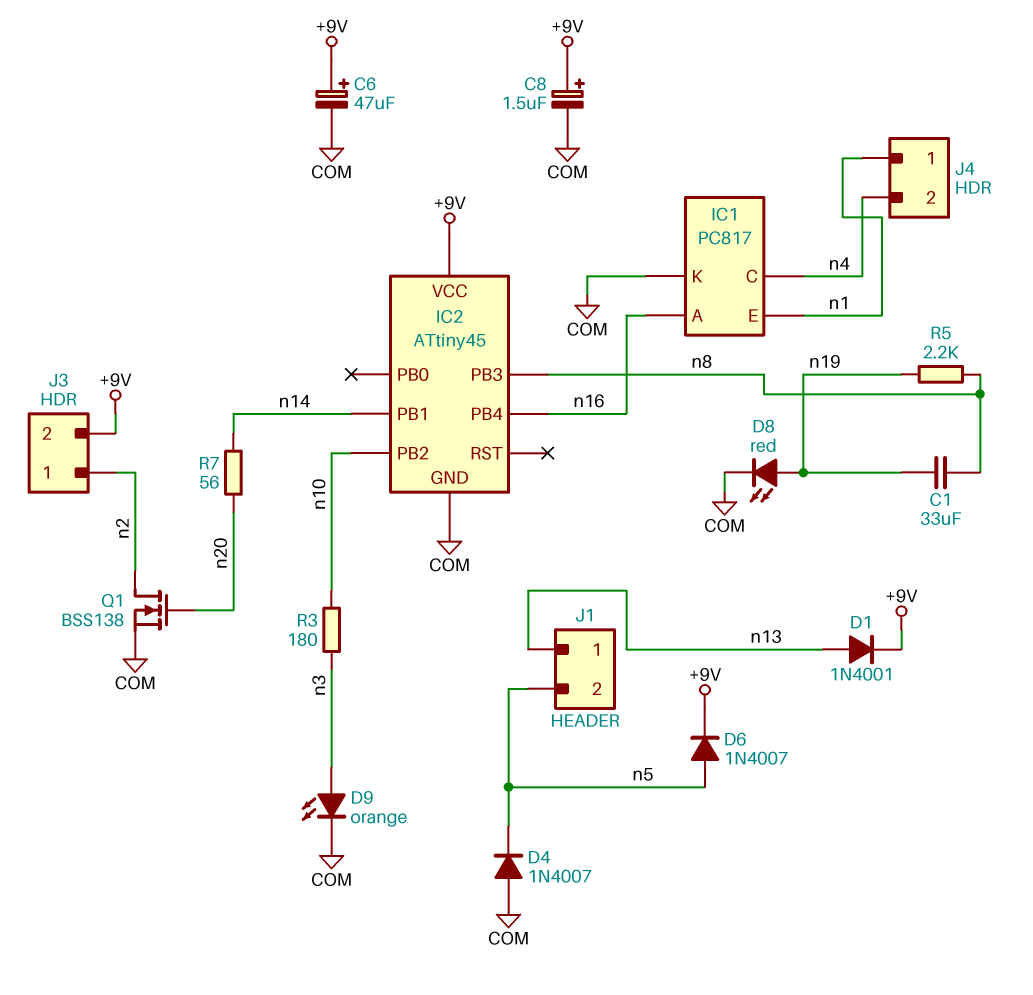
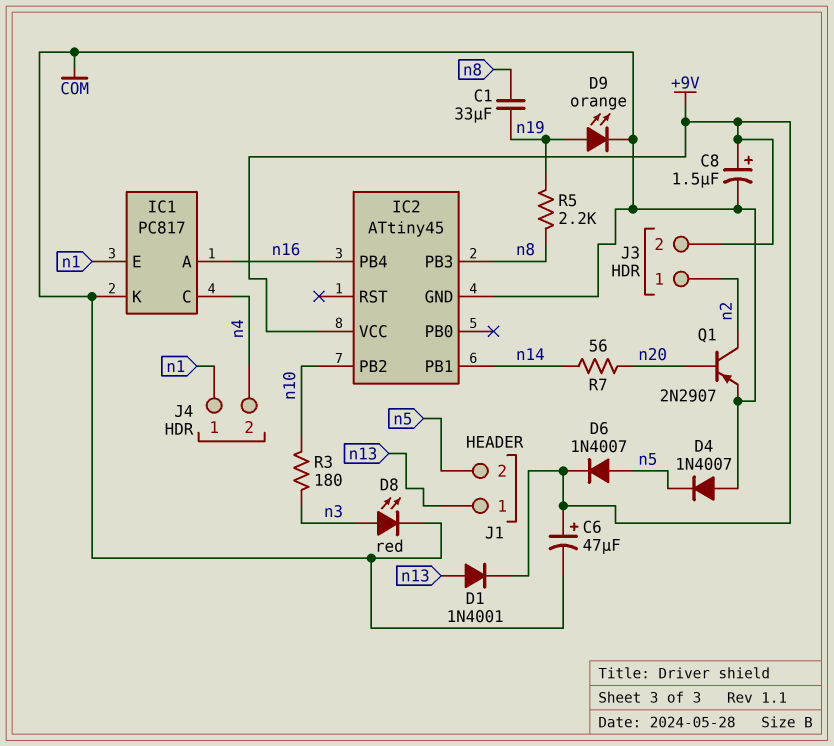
D8: LED red (A n19, K COM) -> LED red (A n3, K COM)
D9: LED orange (A n3, K COM) -> LED orange (A n19, K COM)
Q1: NMOS BSS138 (G n20, D n2, S COM) -> PNP 2N2907 (B n20, C n2, E COM)

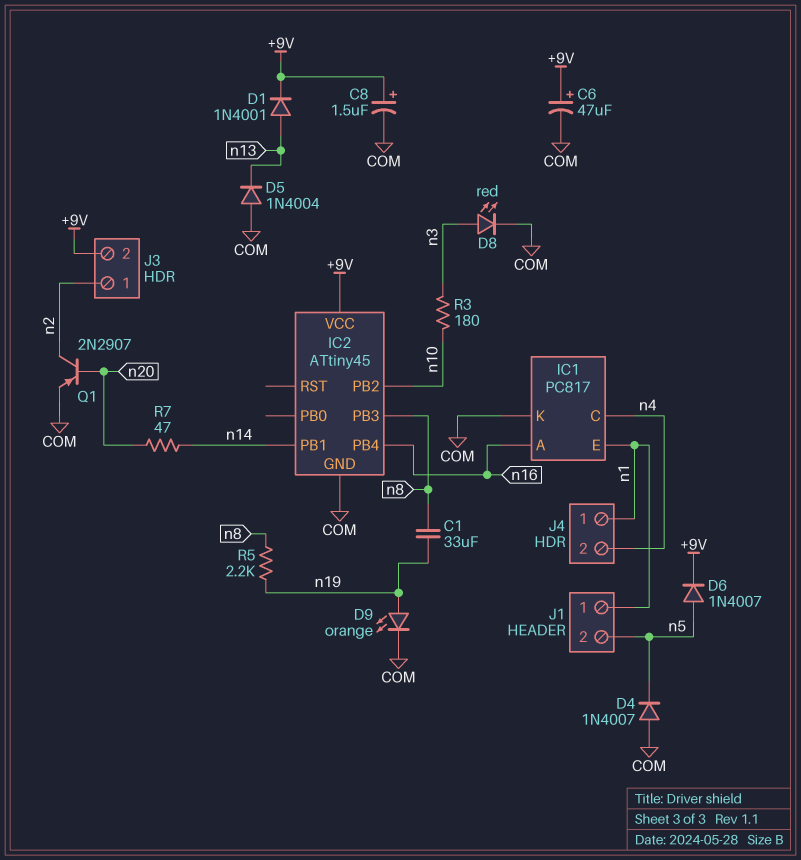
D5: none -> diode 1N4004 (A COM, K n13)
J1 pin 1: n13 -> n1
R7: 56 (n14, n20) -> 47 (n14, n20)

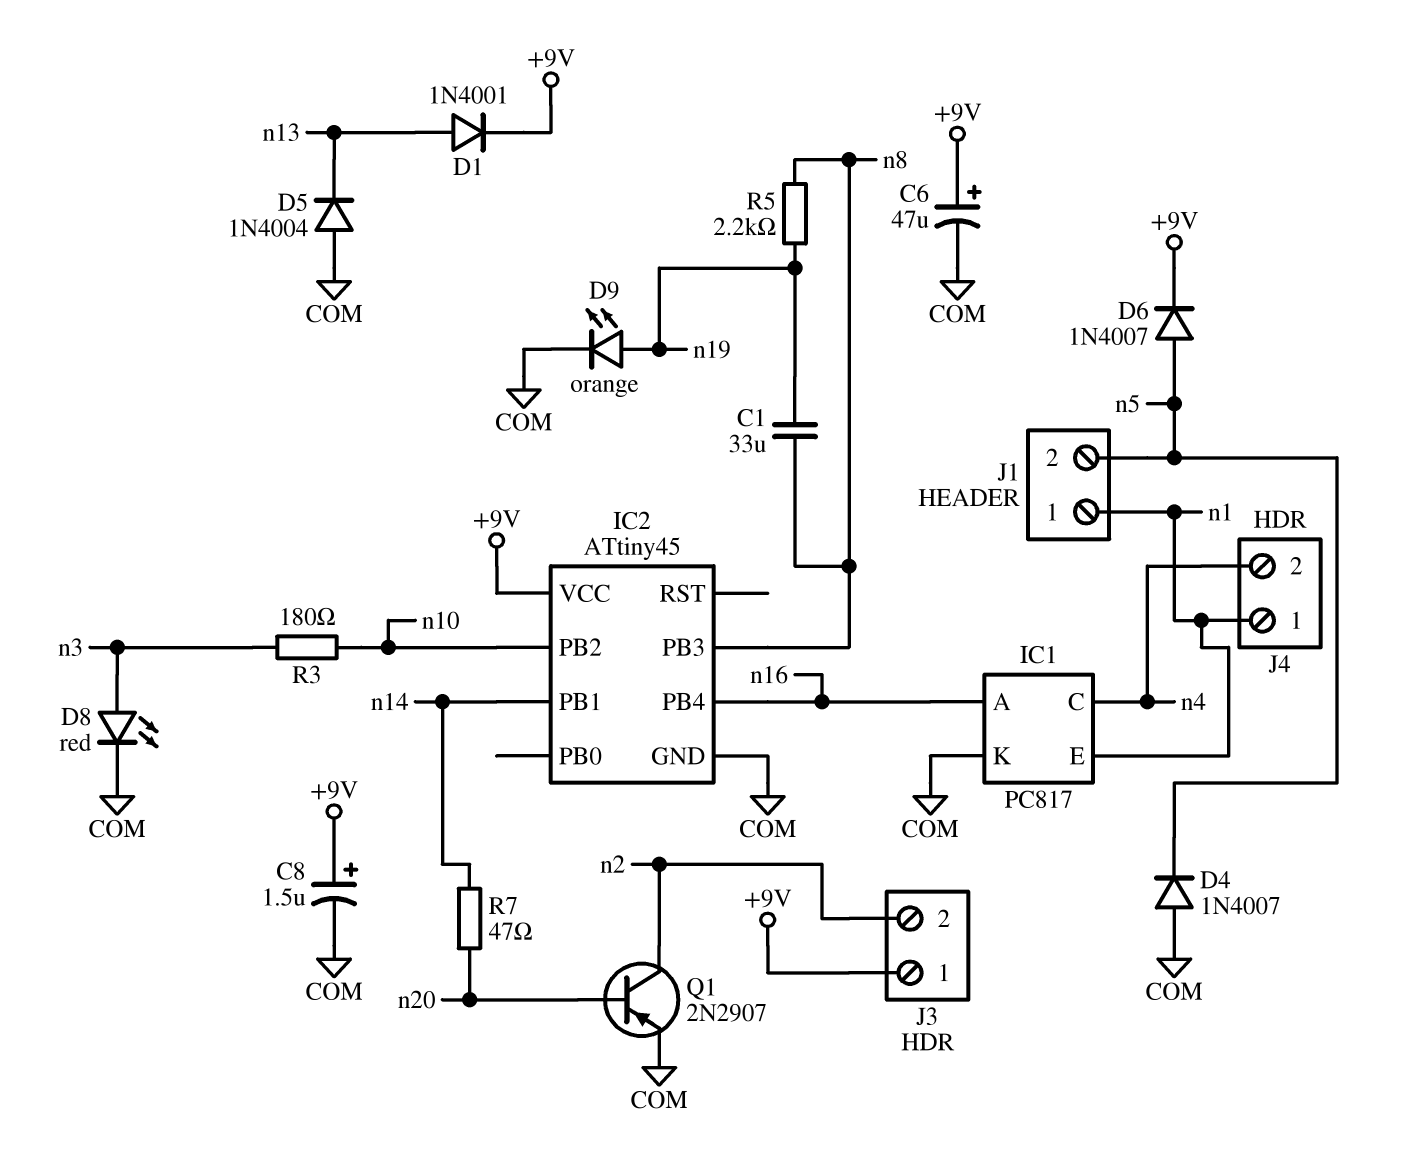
J3 pin 1: n2 -> +9V
J3 pin 2: +9V -> n2

